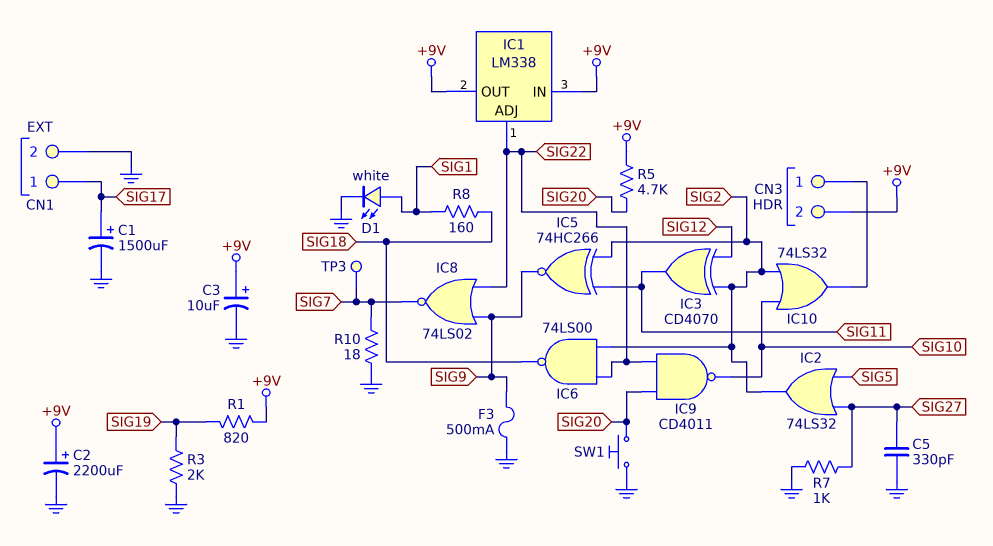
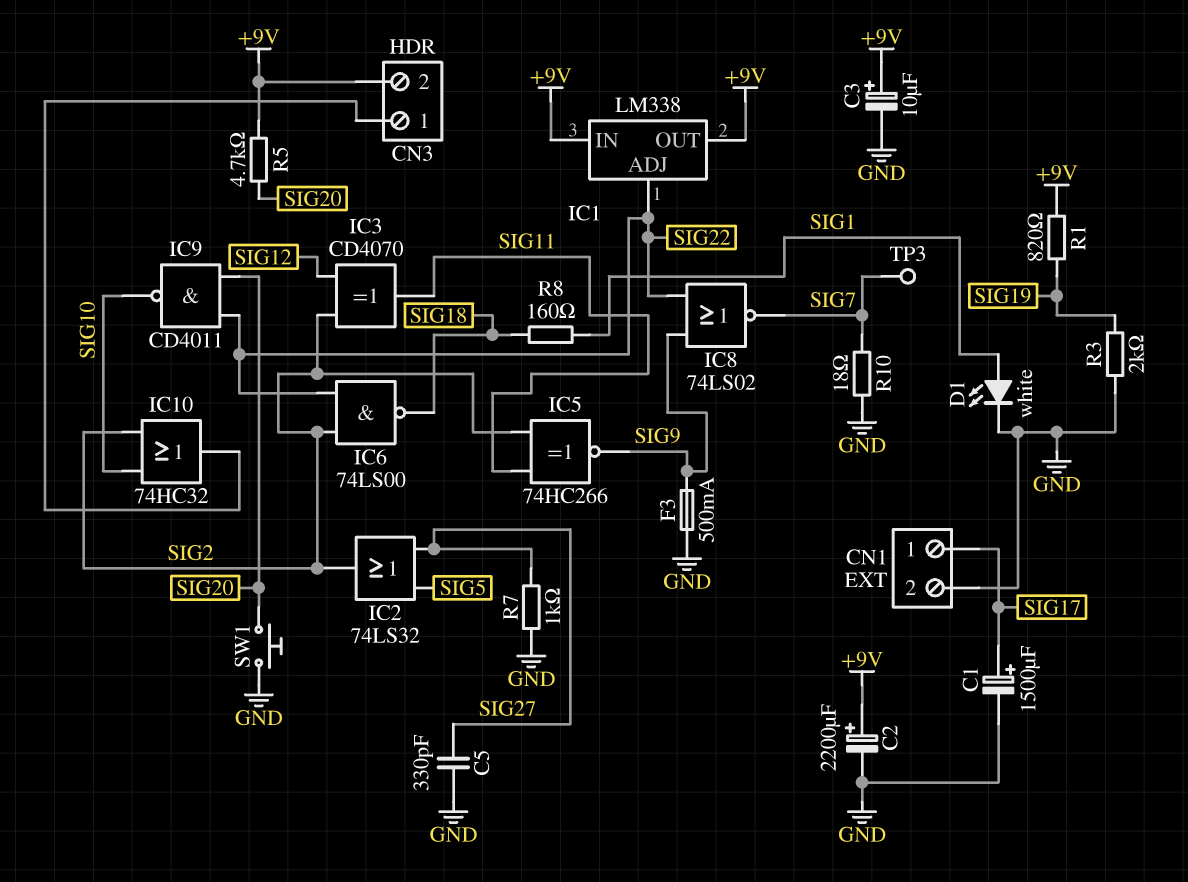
IC10: OR 74LS32 (in SIG2, in SIG10, out CN3/1) -> OR 74HC32 (in SIG2, in SIG10, out CN3/1)

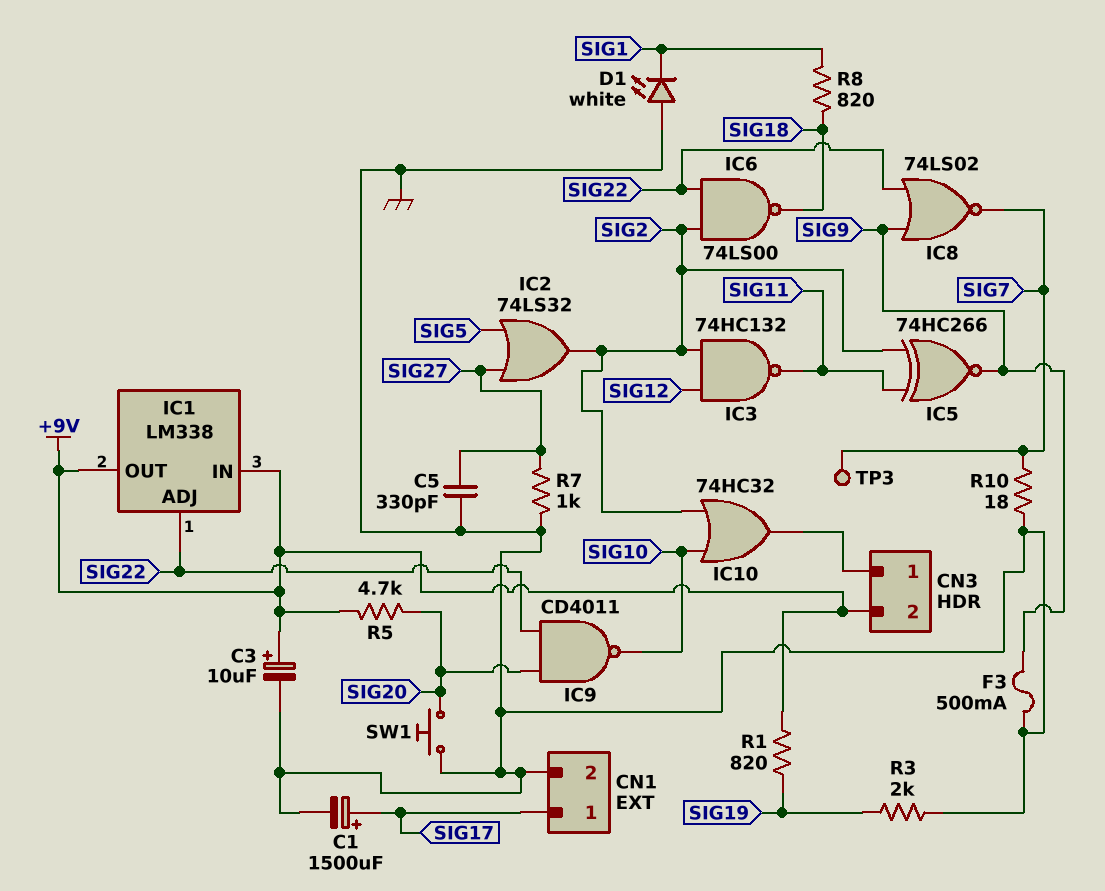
C2: 2200uF (plus +9V, minus GND) -> none
D1: LED white (A SIG1, K GND) -> LED white (A GND, K SIG1)
IC3: XOR CD4070 (in SIG2, in SIG12, out SIG11) -> NAND 74HC132 (in SIG2, in SIG12, out SIG11)
R8: 160 (SIG1, SIG18) -> 820 (SIG1, SIG18)

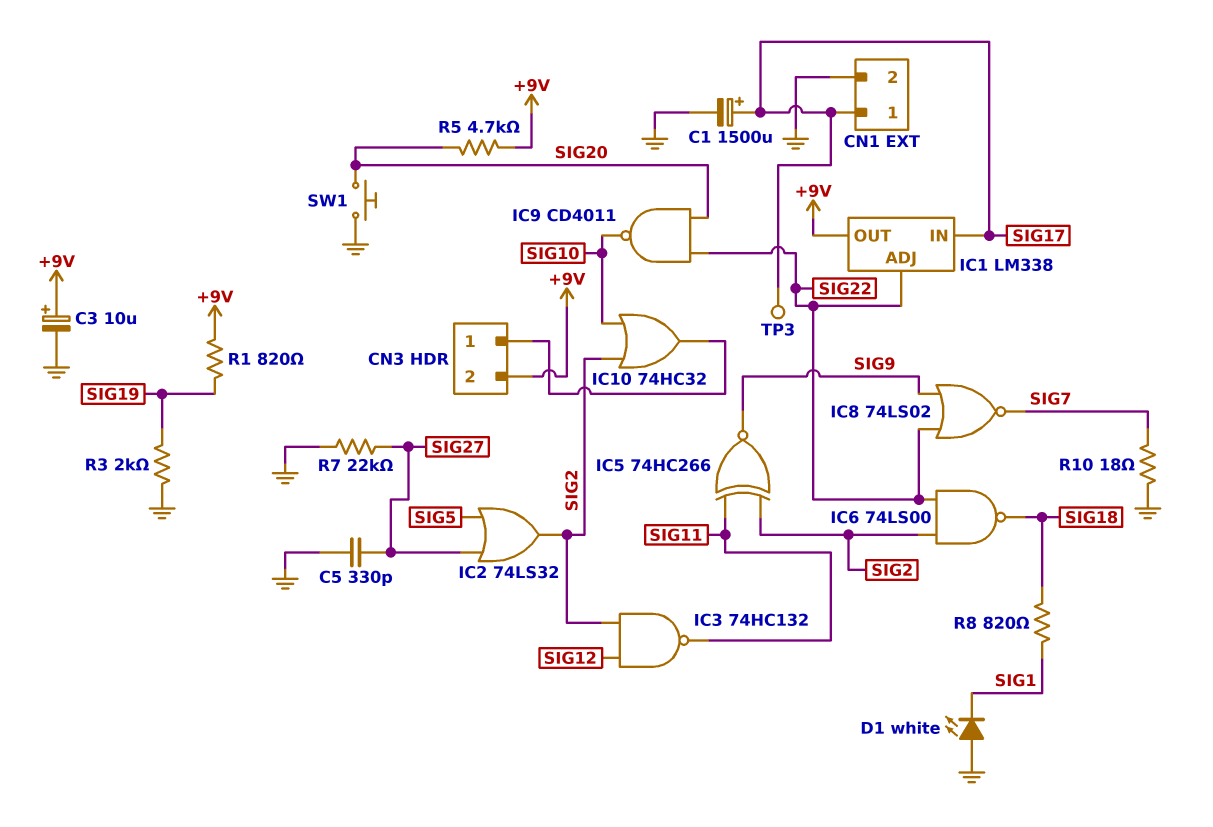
F3: 500mA (GND, SIG9) -> none
IC1 pin IN: +9V -> SIG17
R7: 1k (GND, SIG27) -> 22k (GND, SIG27)
TP3: test point (SIG7) -> test point (SIG17)

